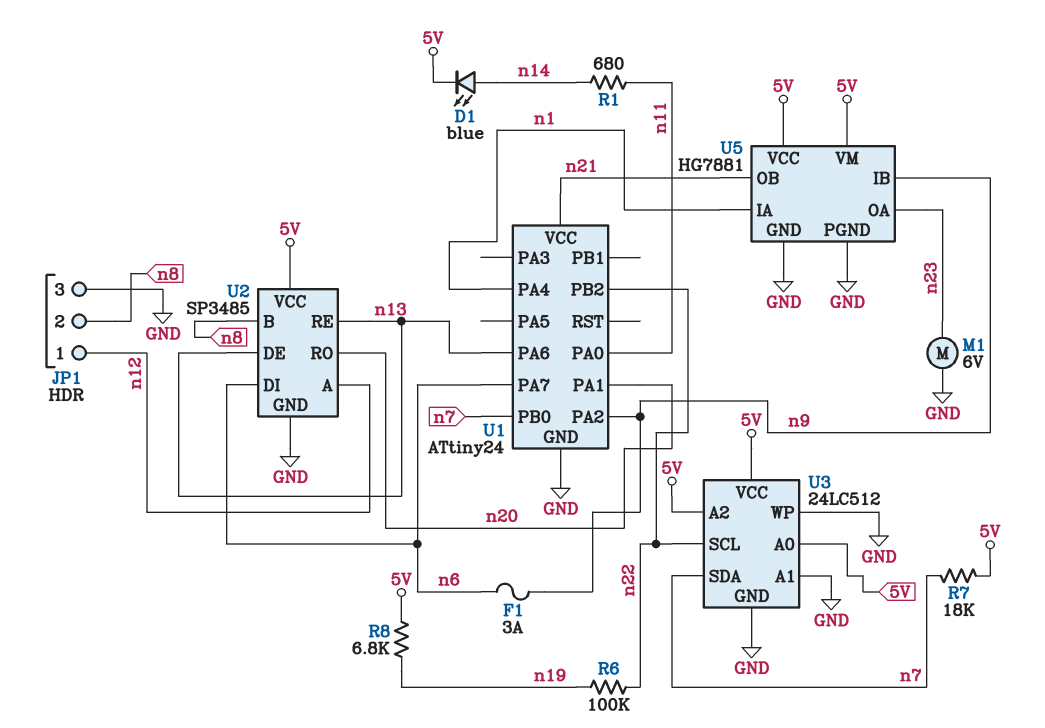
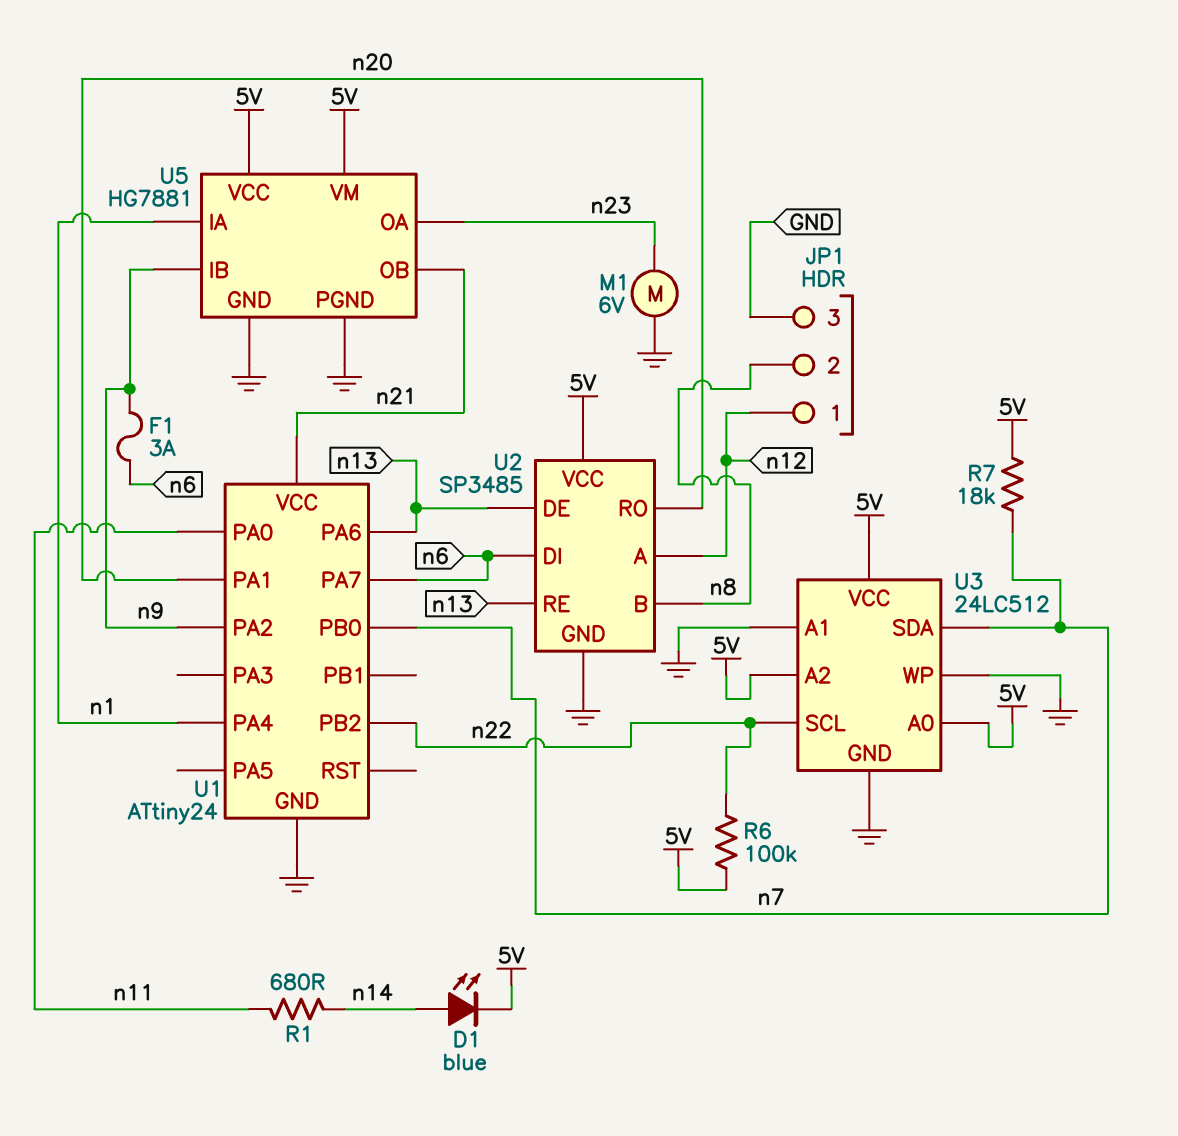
R6: 100k (n19, n22) -> 100k (5V, n22)
R8: 6.8k (5V, n19) -> none

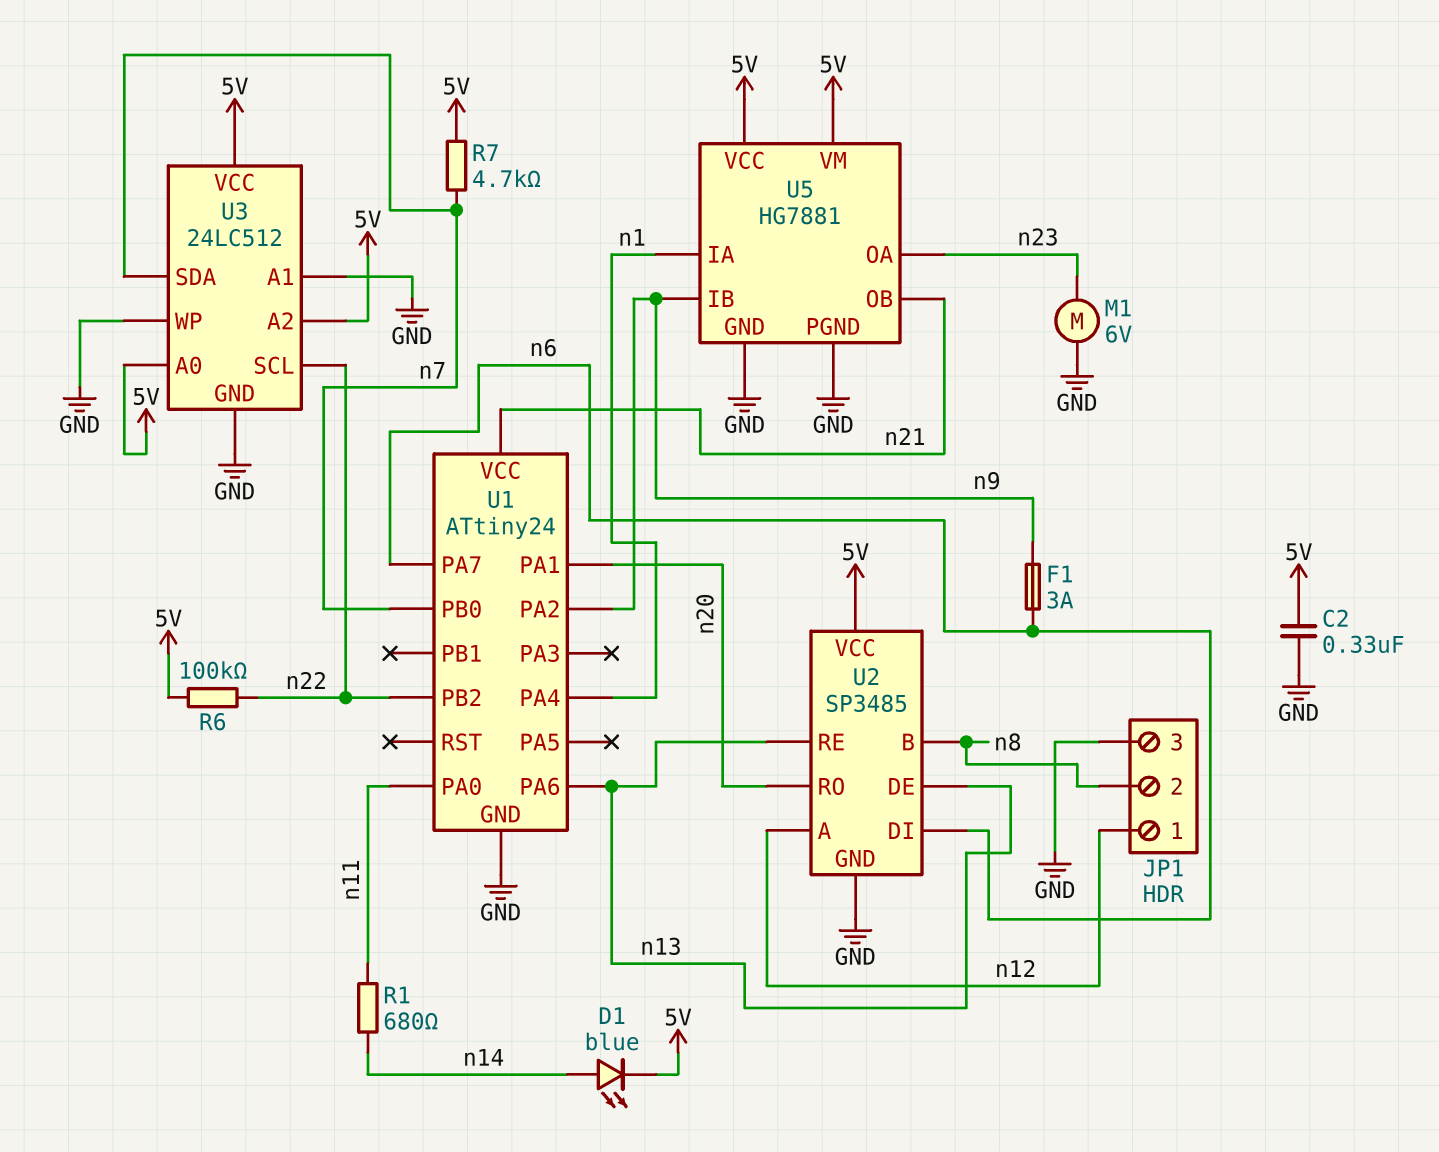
C2: none -> 330nF (5V, GND)
R7: 18k (5V, n7) -> 4.7k (5V, n7)

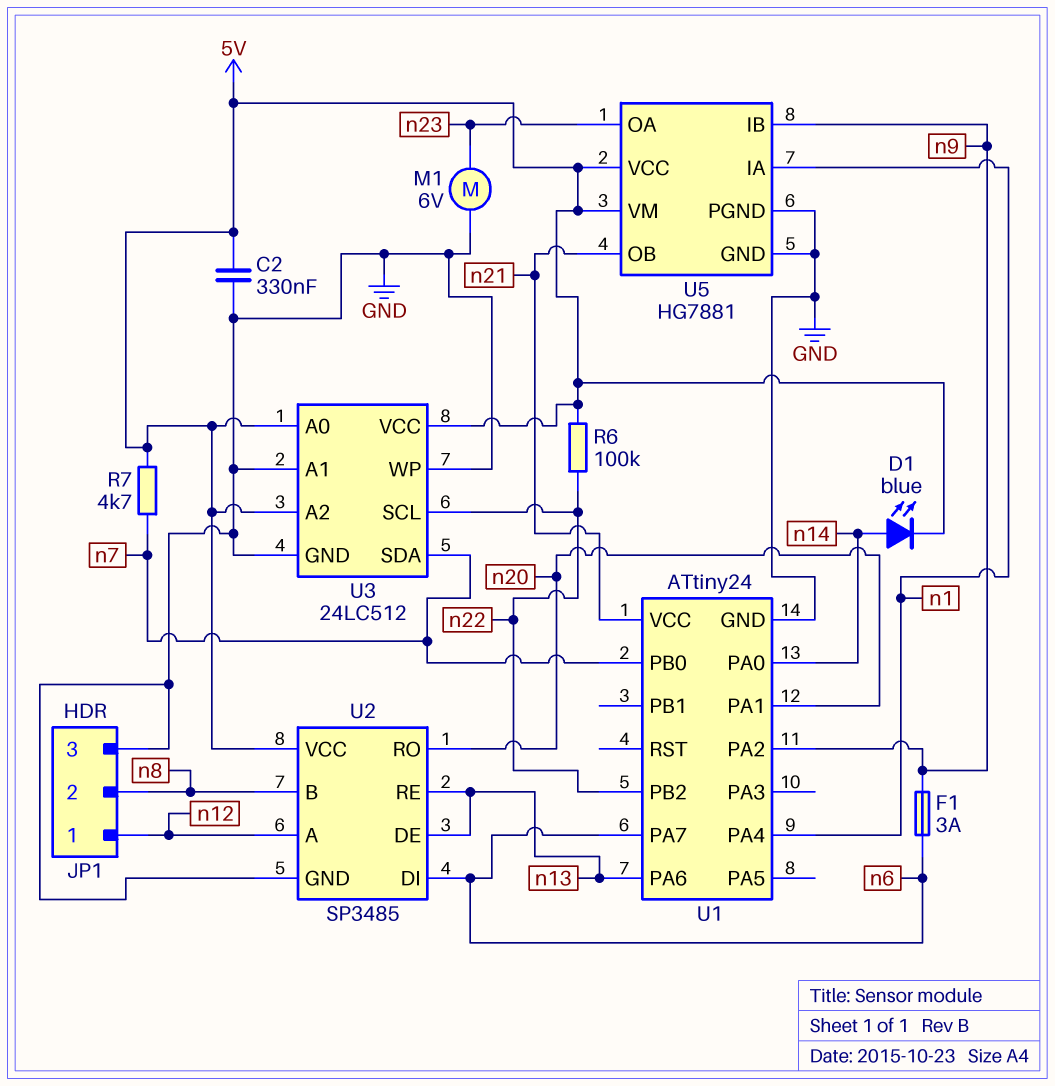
R1: 680 (n11, n14) -> none
U1 pin PA0: n11 -> n14

